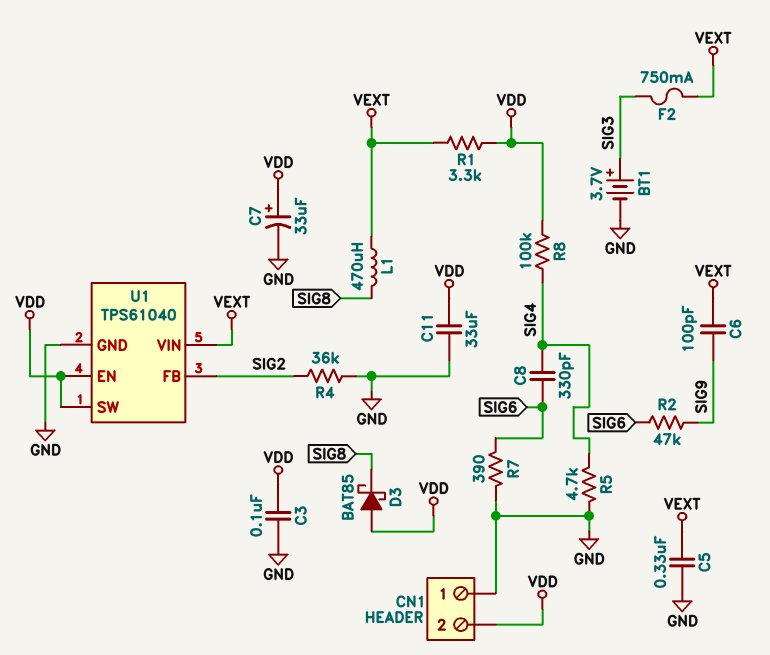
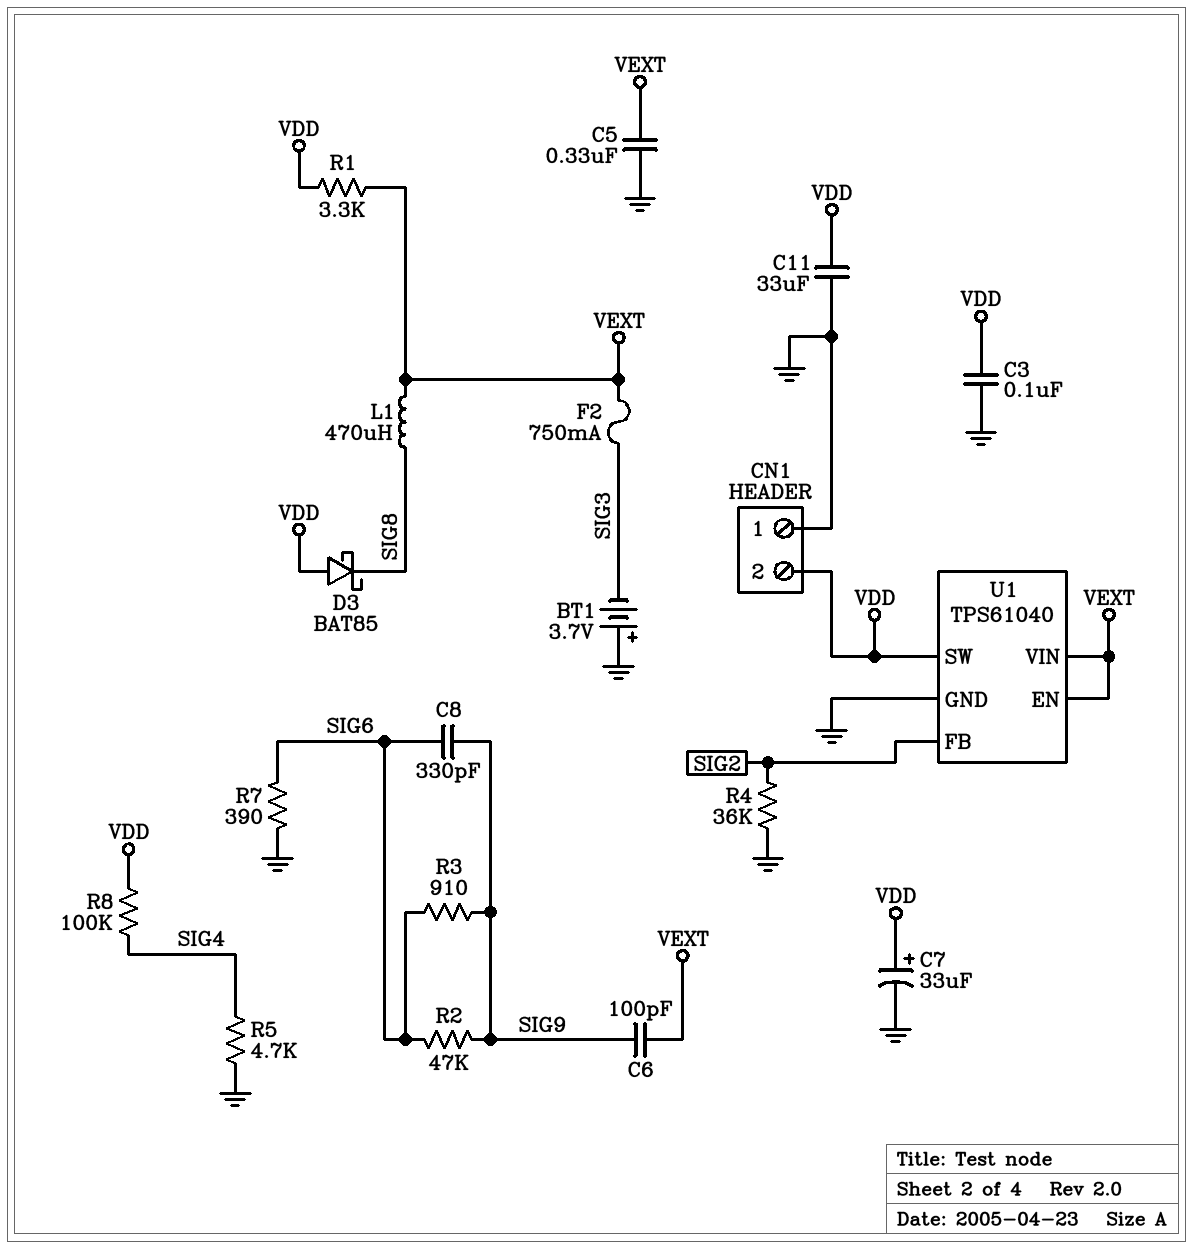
BT1: 3.7V (plus SIG3, minus GND) -> 3.7V (plus GND, minus SIG3)
C8: 330pF (SIG4, SIG6) -> 330pF (SIG6, SIG9)
R3: none -> 910 (SIG6, SIG9)
U1 pin EN: VDD -> VEXT

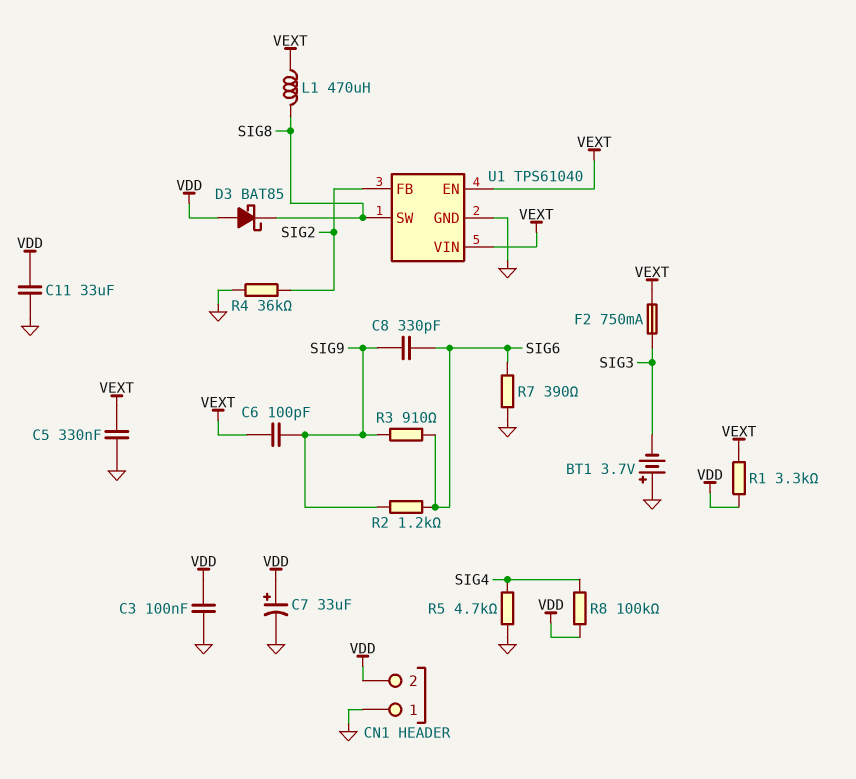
R2: 47k (SIG6, SIG9) -> 1.2k (SIG6, SIG9)
U1 pin SW: VDD -> SIG8

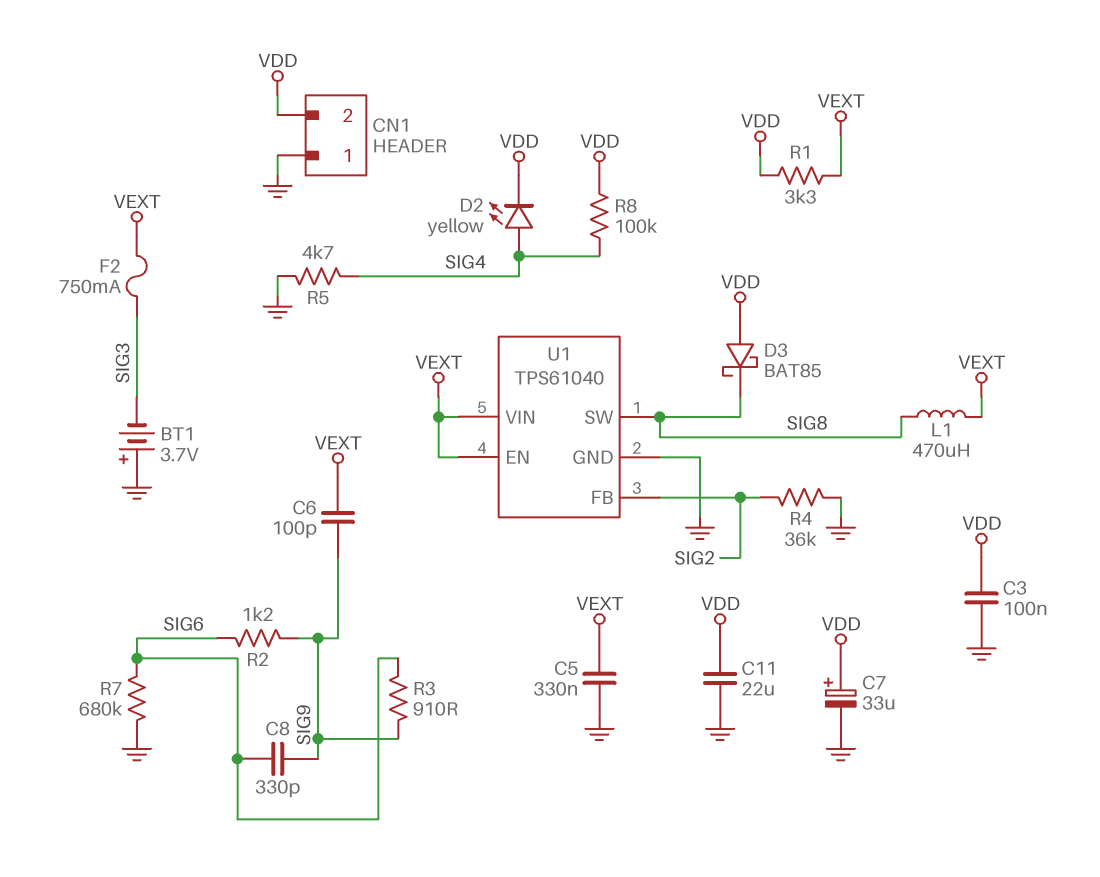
C11: 33uF (GND, VDD) -> 22uF (GND, VDD)
D2: none -> LED yellow (A SIG4, K VDD)
R7: 390 (GND, SIG6) -> 680k (GND, SIG6)

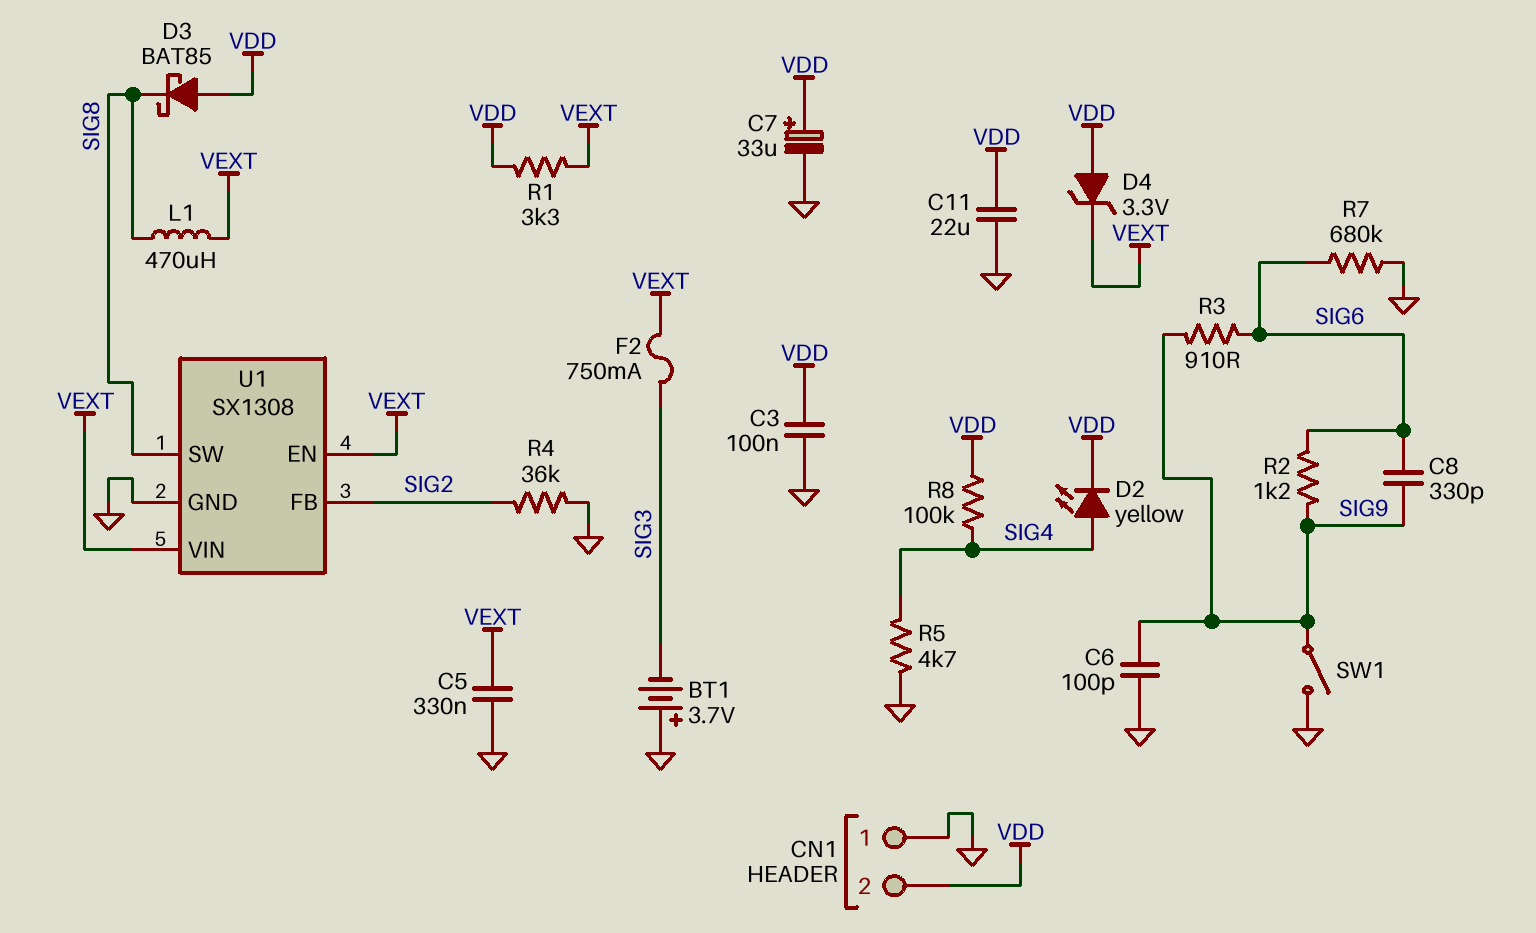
C6: 100pF (SIG9, VEXT) -> 100pF (GND, SIG9)
D4: none -> zener 3.3V (A VDD, K VEXT)
SW1: none -> switch (GND, SIG9)
U1: TPS61040 -> SX1308

